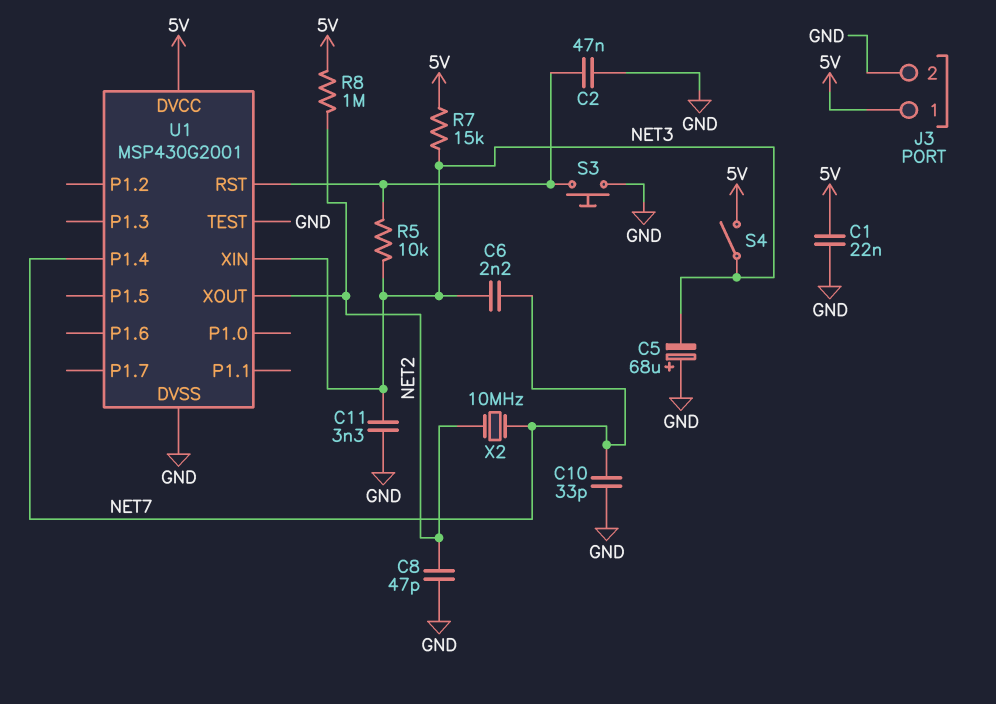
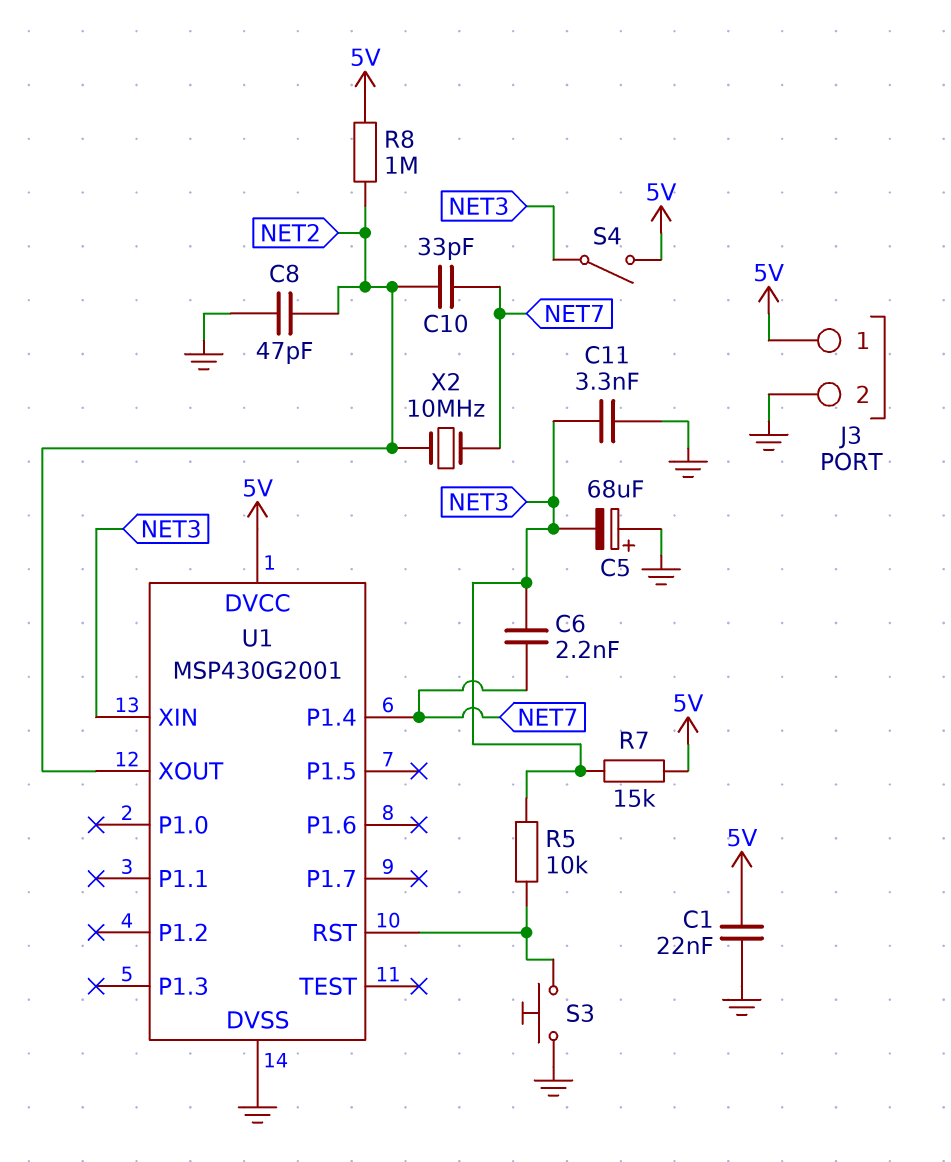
C2: 47nF (GND, U1/RST) -> none
C10: 33pF (GND, NET7) -> 33pF (NET2, NET7)
U1 pin TEST: GND -> none

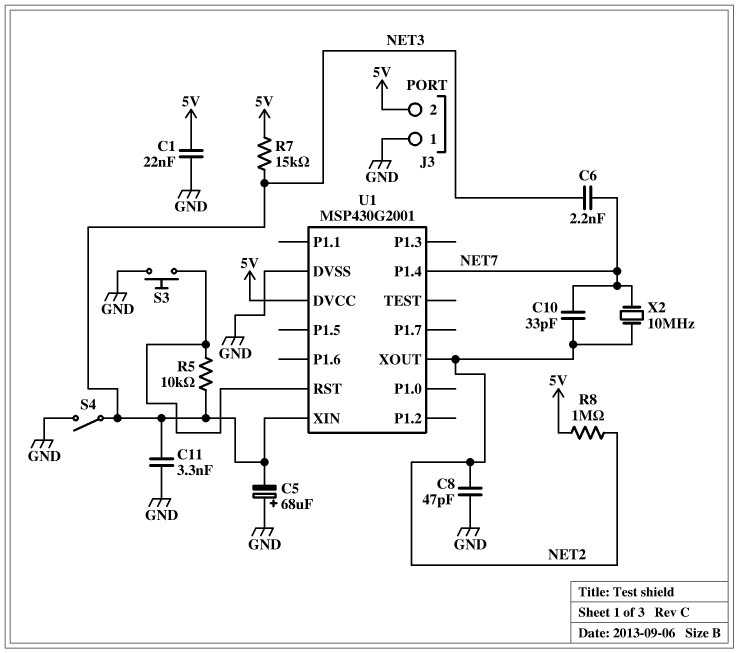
J3 pin 1: 5V -> GND
J3 pin 2: GND -> 5V
S4: switch (5V, NET3) -> switch (GND, NET3)

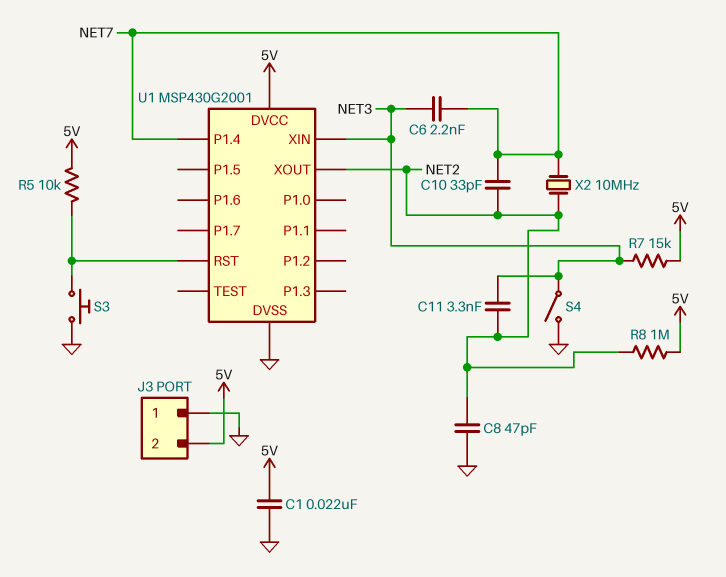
C5: 68uF (plus GND, minus NET3) -> none
C11: 3.3nF (GND, NET3) -> 3.3nF (NET2, NET3)
R5: 10k (NET3, U1/RST) -> 10k (5V, U1/RST)

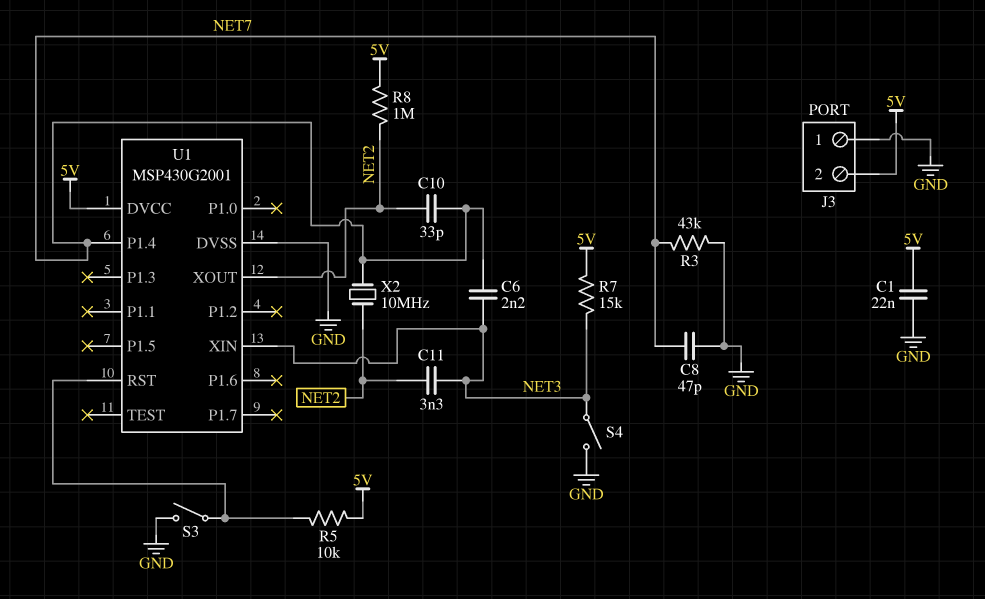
C8: 47pF (GND, NET2) -> 47pF (GND, NET7)
R3: none -> 43k (GND, NET7)
S3: button (GND, U1/RST) -> switch (GND, U1/RST)

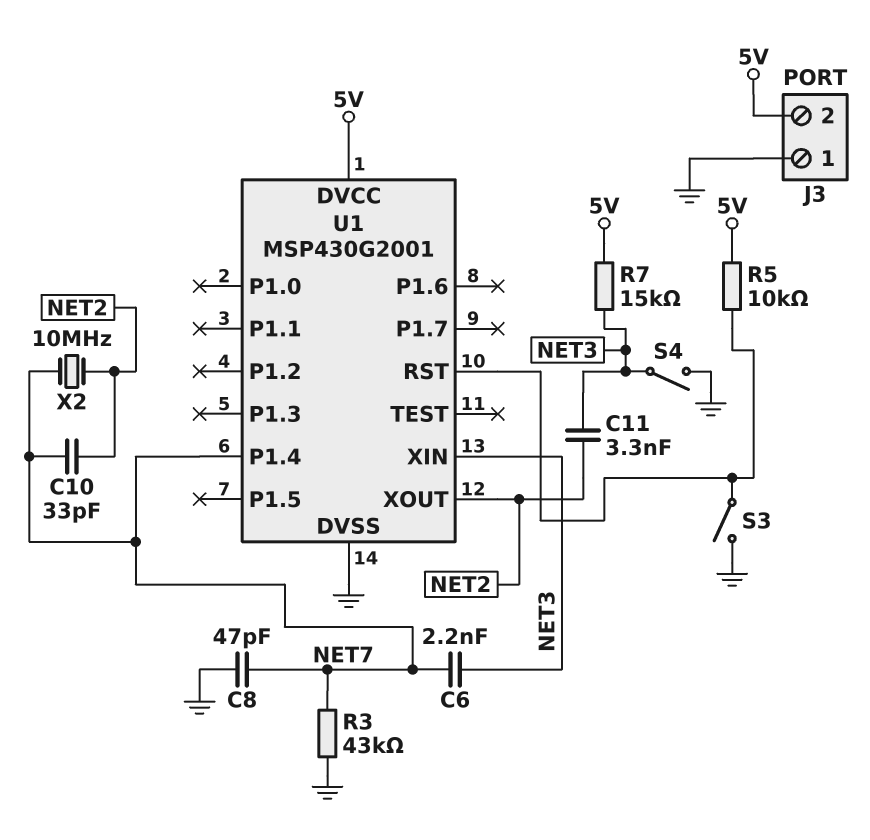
C1: 22nF (5V, GND) -> none
R8: 1M (5V, NET2) -> none

